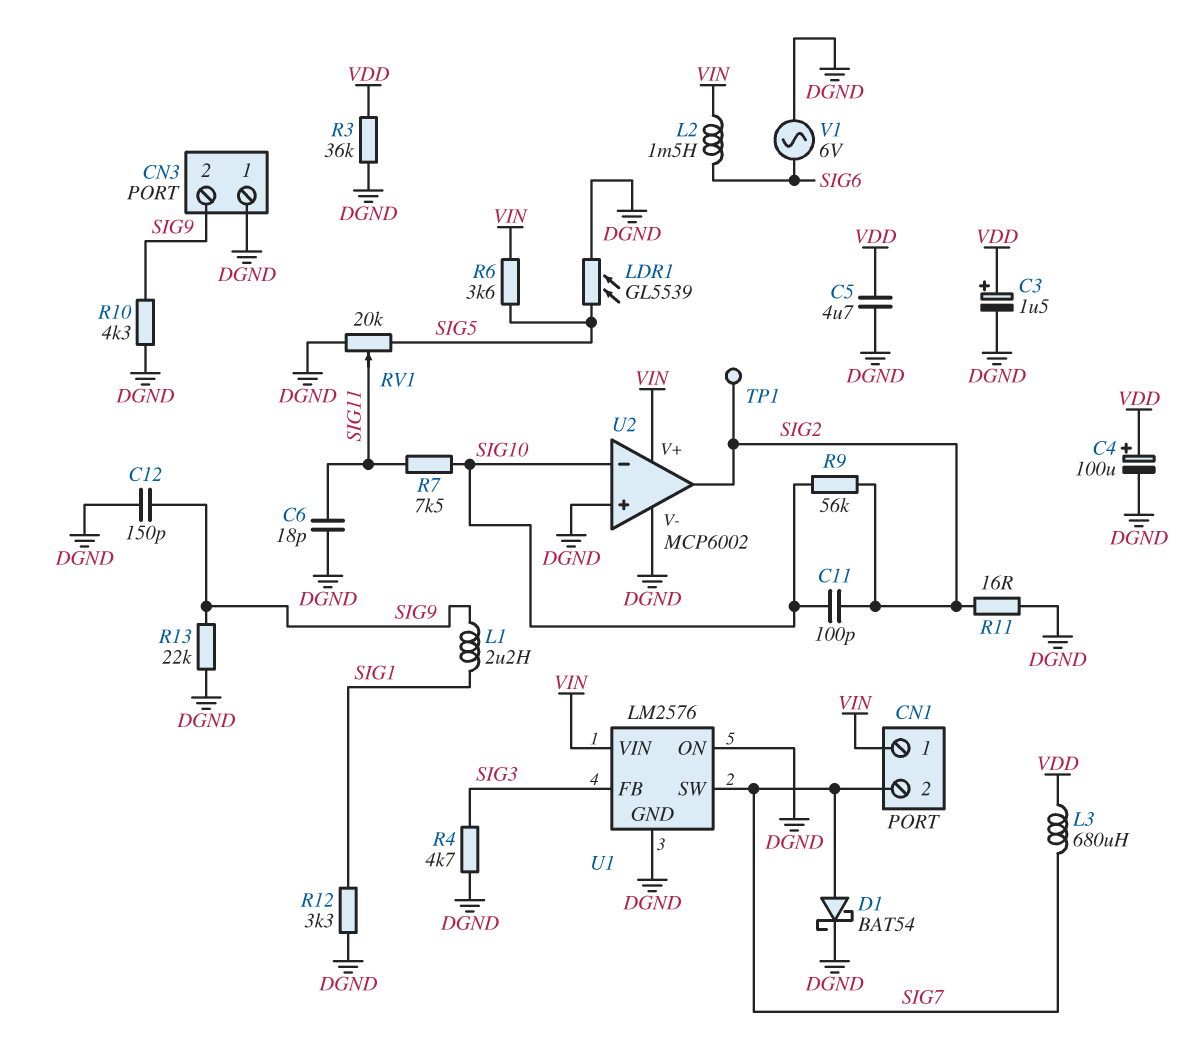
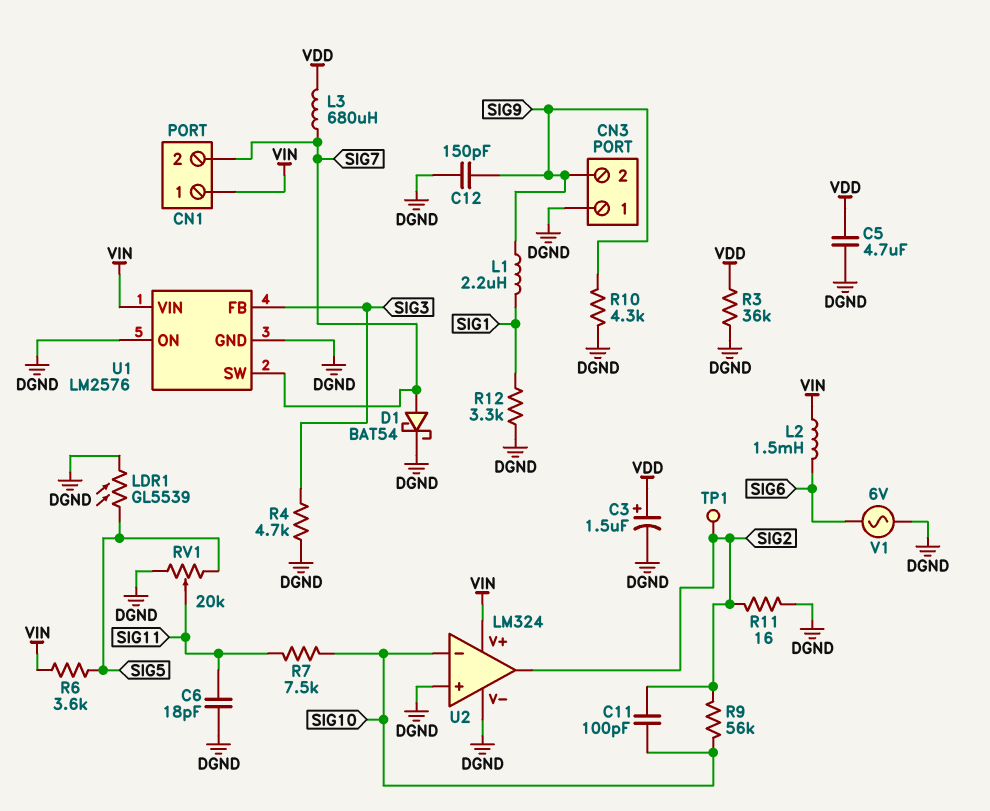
C4: 100uF (plus VDD, minus DGND) -> none
R13: 22k (DGND, SIG9) -> none
U2: MCP6002 -> LM324

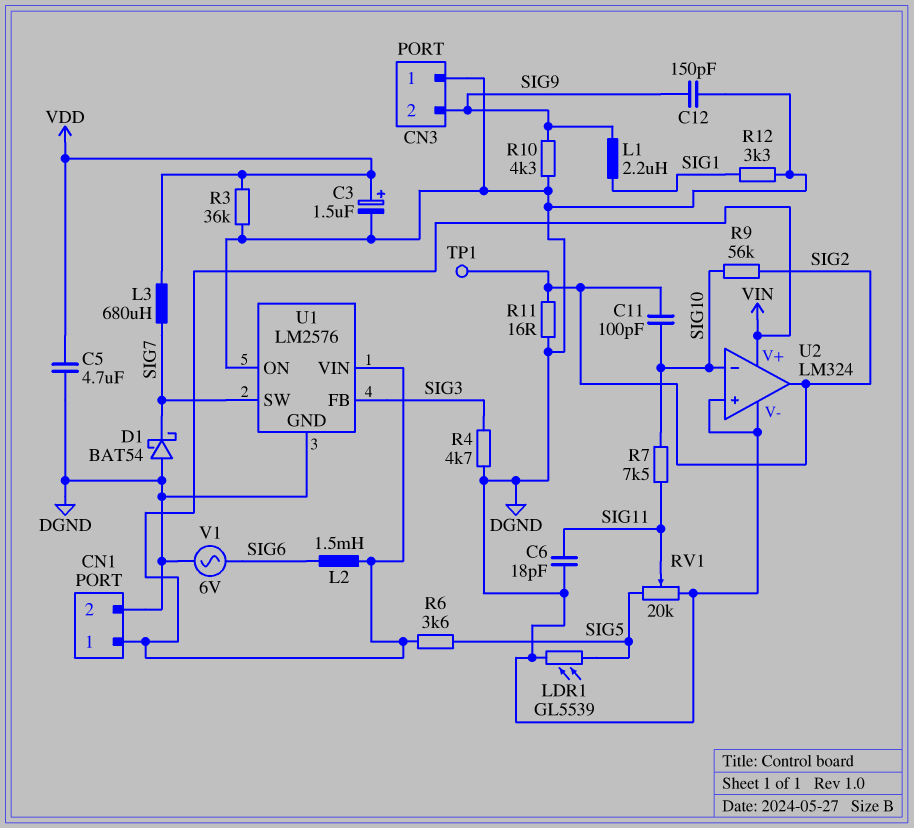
CN1 pin 2: SIG7 -> DGND
D1: schottky BAT54 (A SIG7, K DGND) -> schottky BAT54 (A DGND, K SIG7)

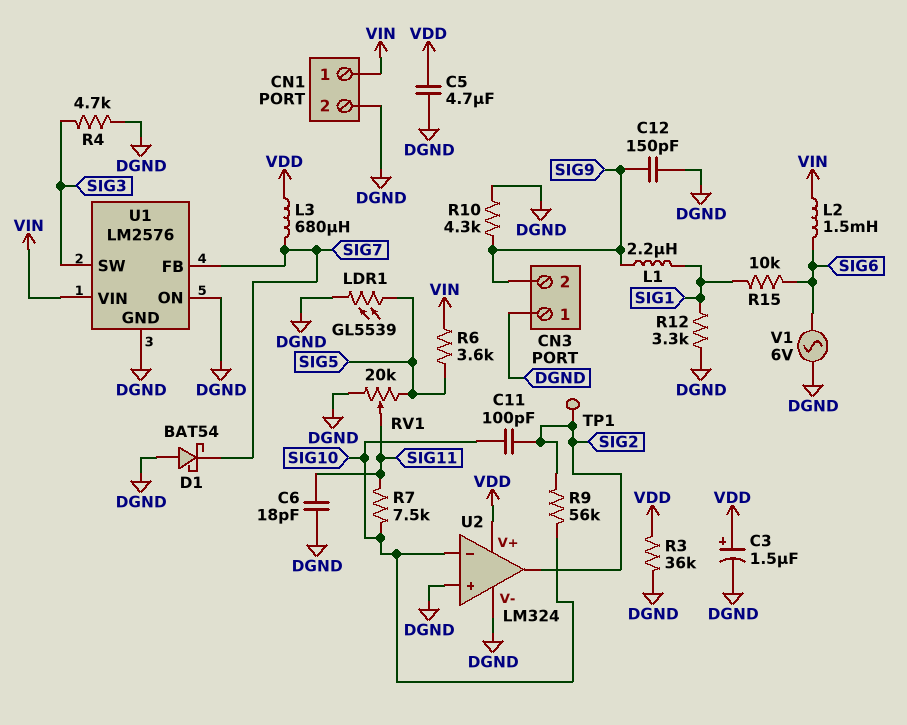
R11: 16 (DGND, SIG2) -> none
R15: none -> 10k (SIG1, SIG6)
U1 pin FB: SIG3 -> SIG7
U1 pin SW: SIG7 -> SIG3
U2 pin V+: VIN -> VDD

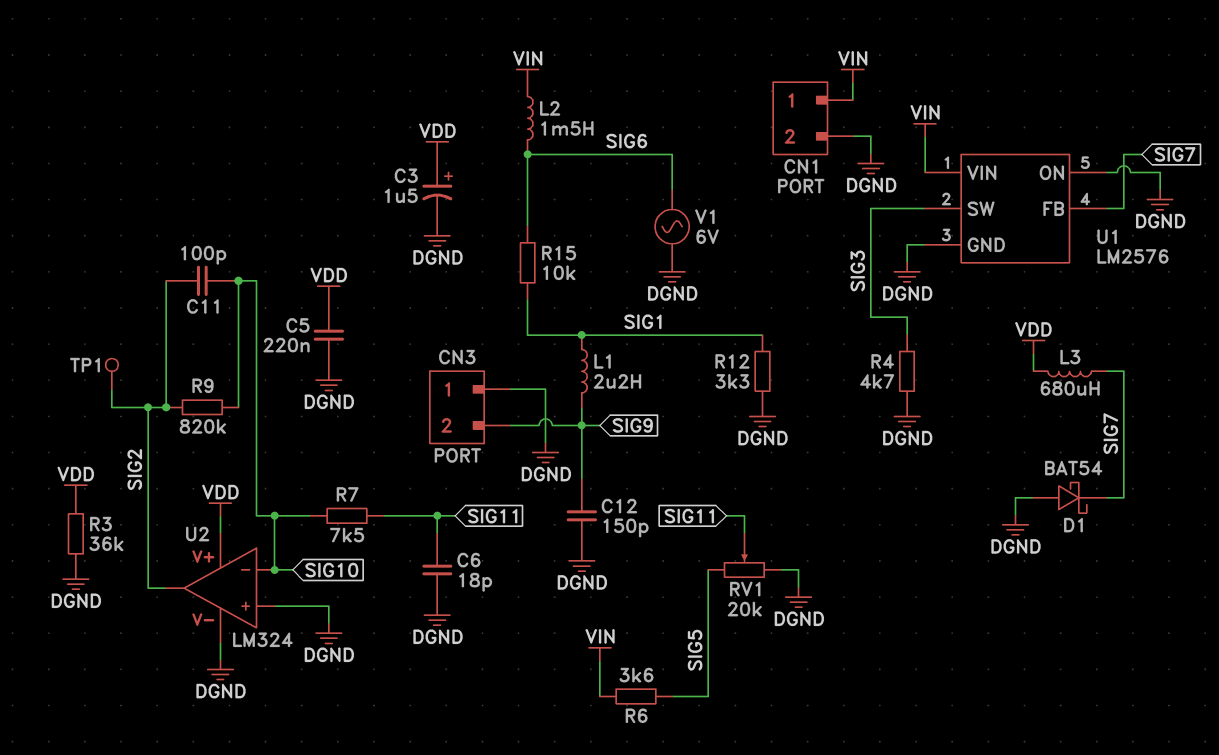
C5: 4.7uF (DGND, VDD) -> 220nF (DGND, VDD)
LDR1: GL5539 (DGND, SIG5) -> none
R9: 56k (SIG2, SIG10) -> 820k (SIG2, SIG10)
R10: 4.3k (DGND, SIG9) -> none

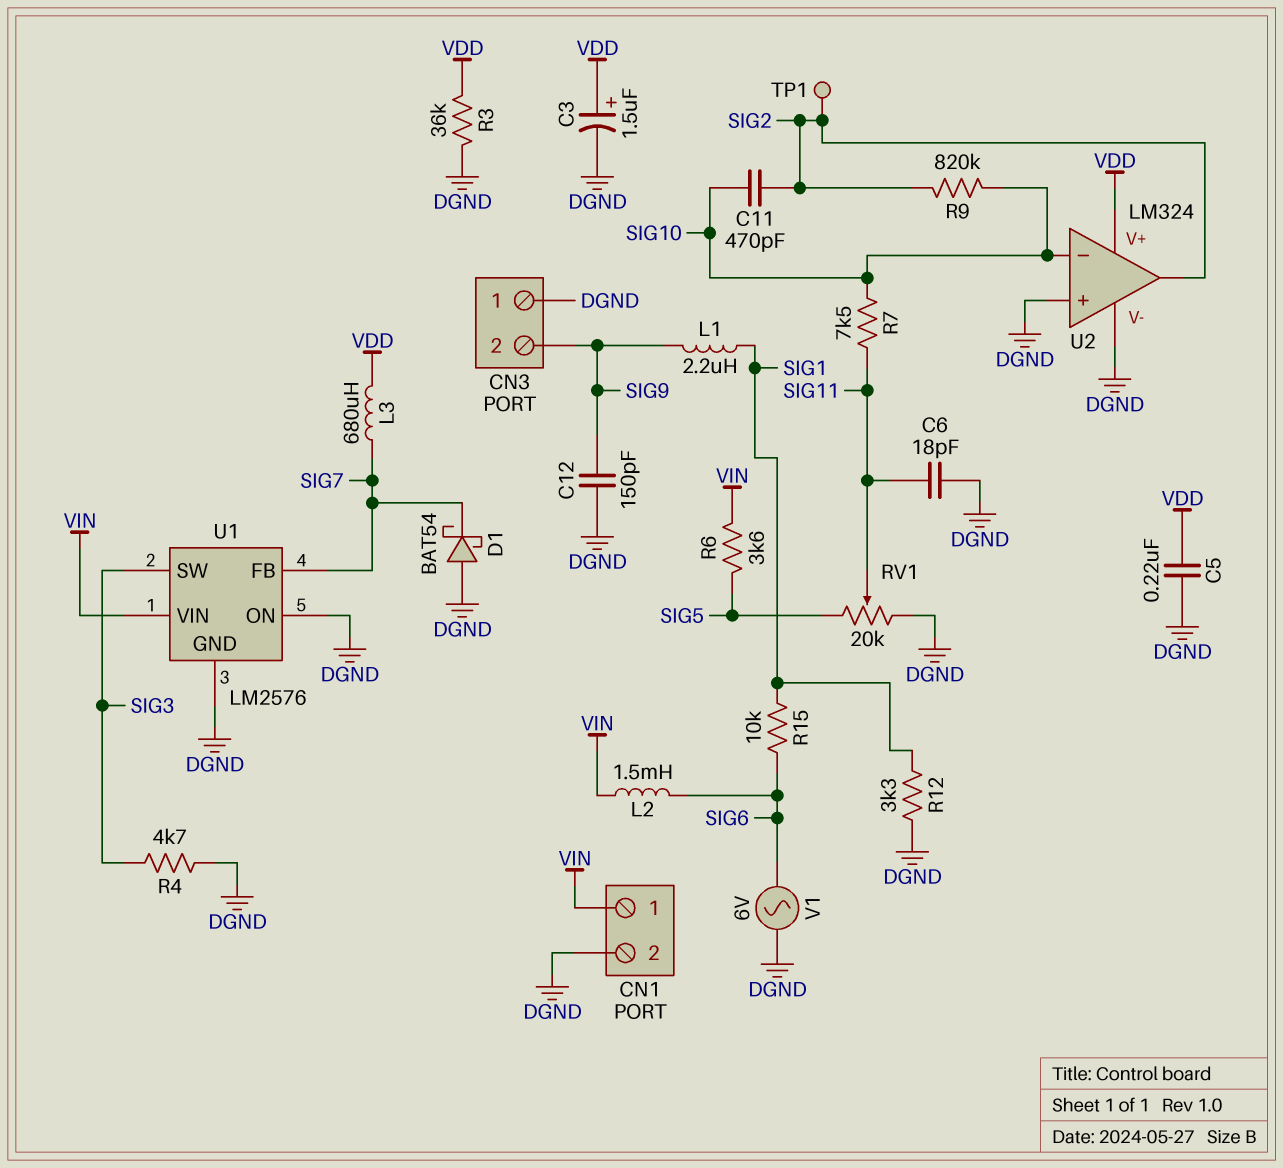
C11: 100pF (SIG2, SIG10) -> 470pF (SIG2, SIG10)

